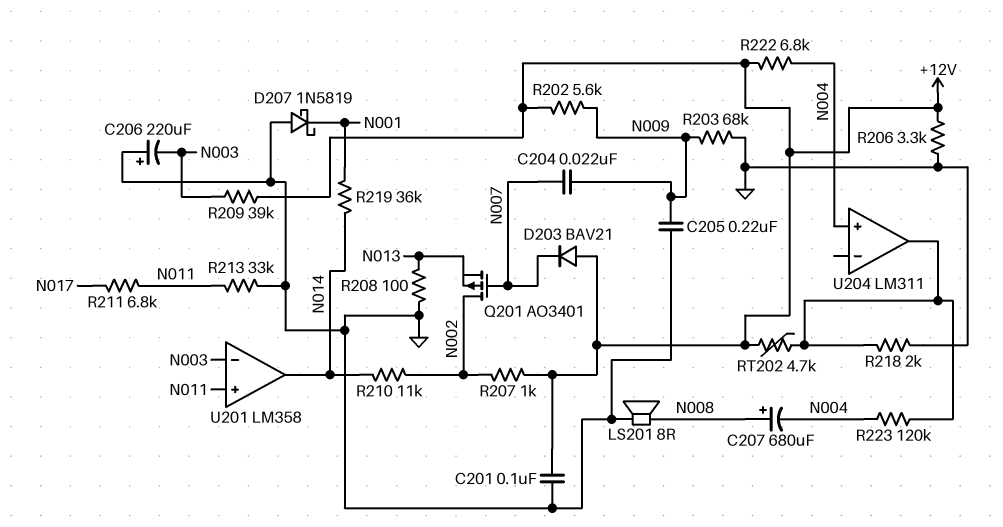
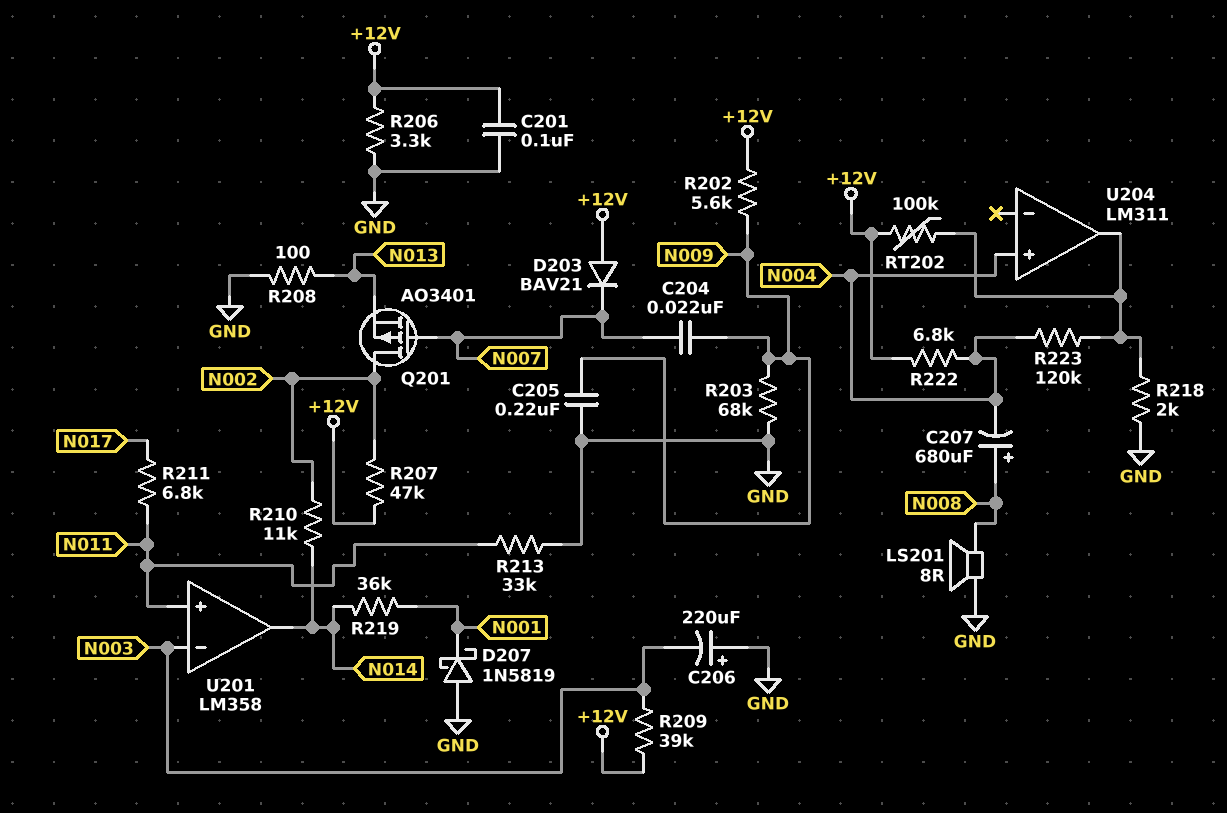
R207: 1k (+12V, N002) -> 47k (+12V, N002)
RT202: 4.7k (+12V, U204/out) -> 100k (+12V, U204/out)

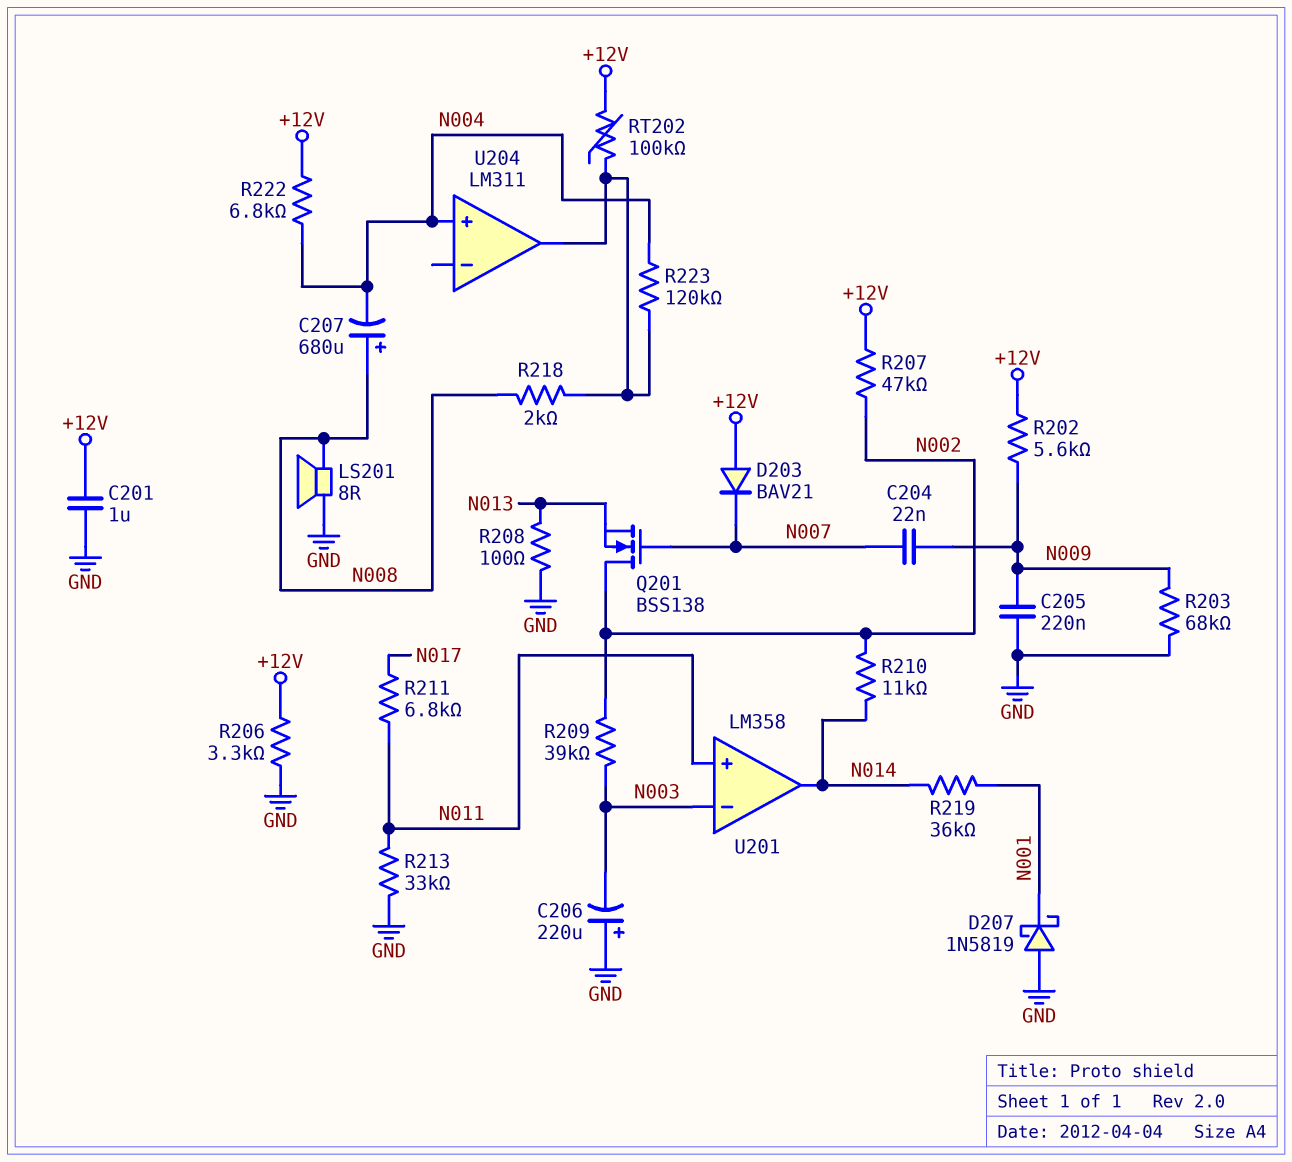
C201: 100nF (+12V, GND) -> 1uF (+12V, GND)
Q201: PMOS AO3401 (G N007, D N002, S N013) -> NMOS BSS138 (G N007, D N002, S N013)
R209: 39k (+12V, N003) -> 39k (N002, N003)
R218: 2k (GND, U204/out) -> 2k (N008, U204/out)

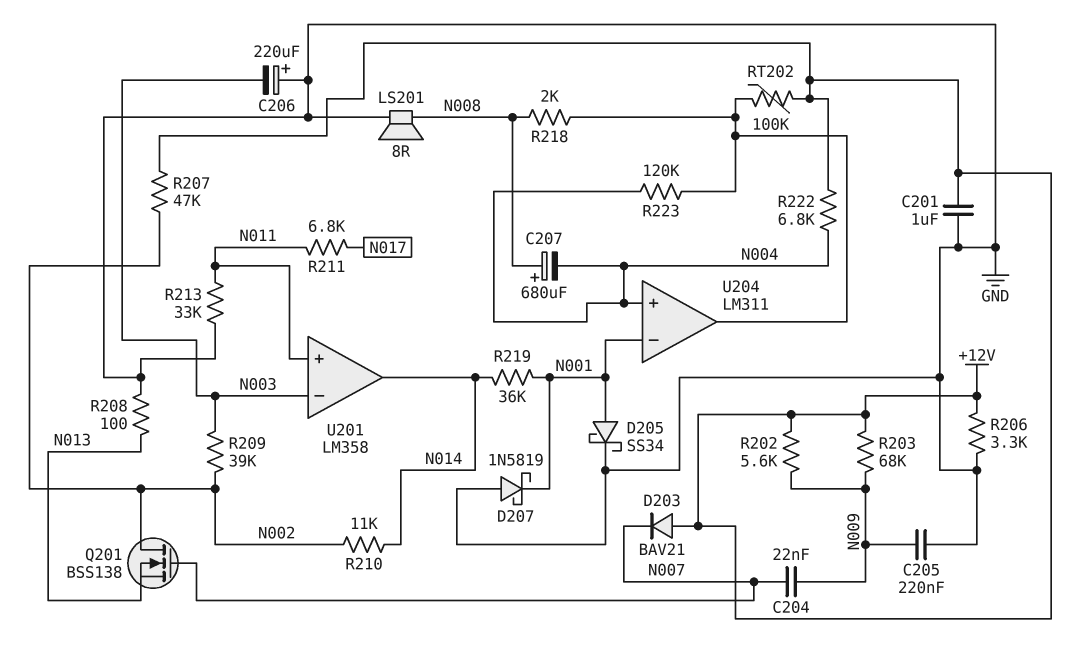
D205: none -> schottky SS34 (A N001, K GND)
R203: 68k (GND, N009) -> 68k (+12V, N009)
U204 pin in-: none -> N001

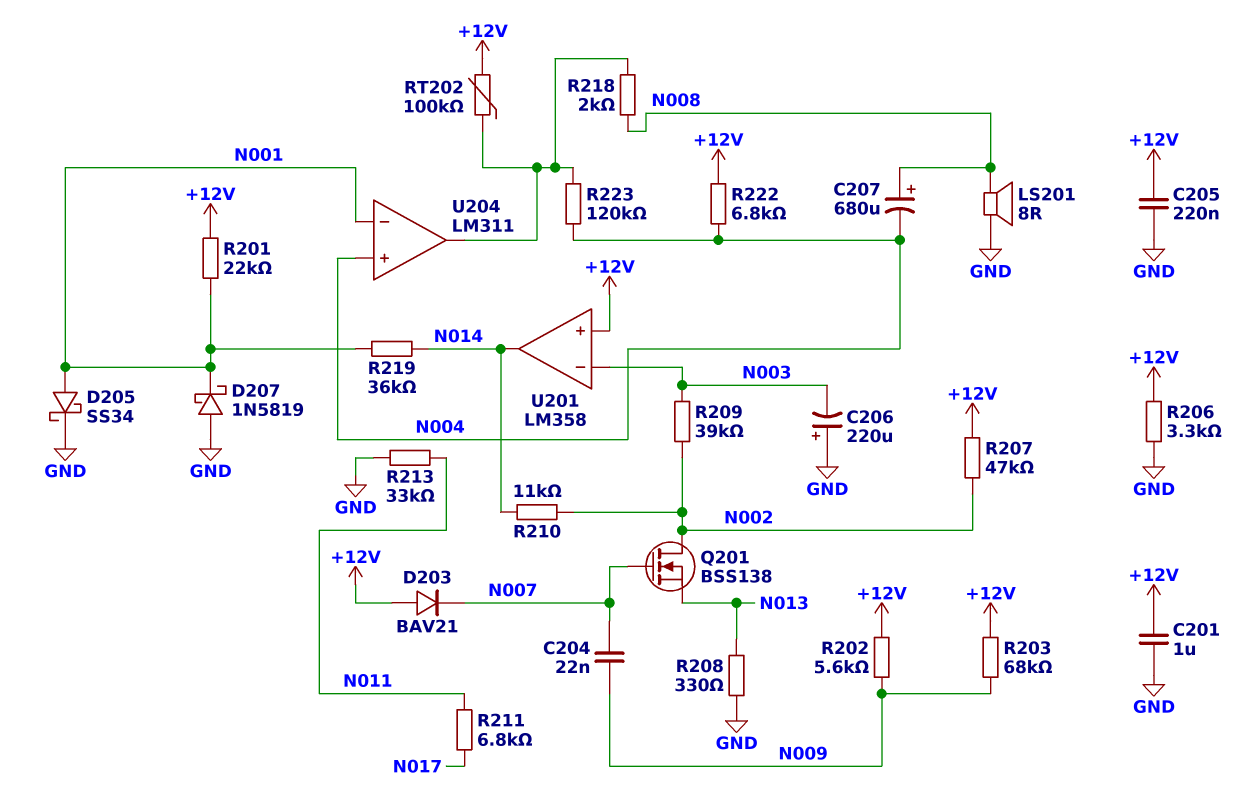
C205: 220nF (GND, N009) -> 220nF (+12V, GND)
R201: none -> 22k (+12V, N001)
R208: 100 (GND, N013) -> 330 (GND, N013)
U201 pin in+: N011 -> +12V

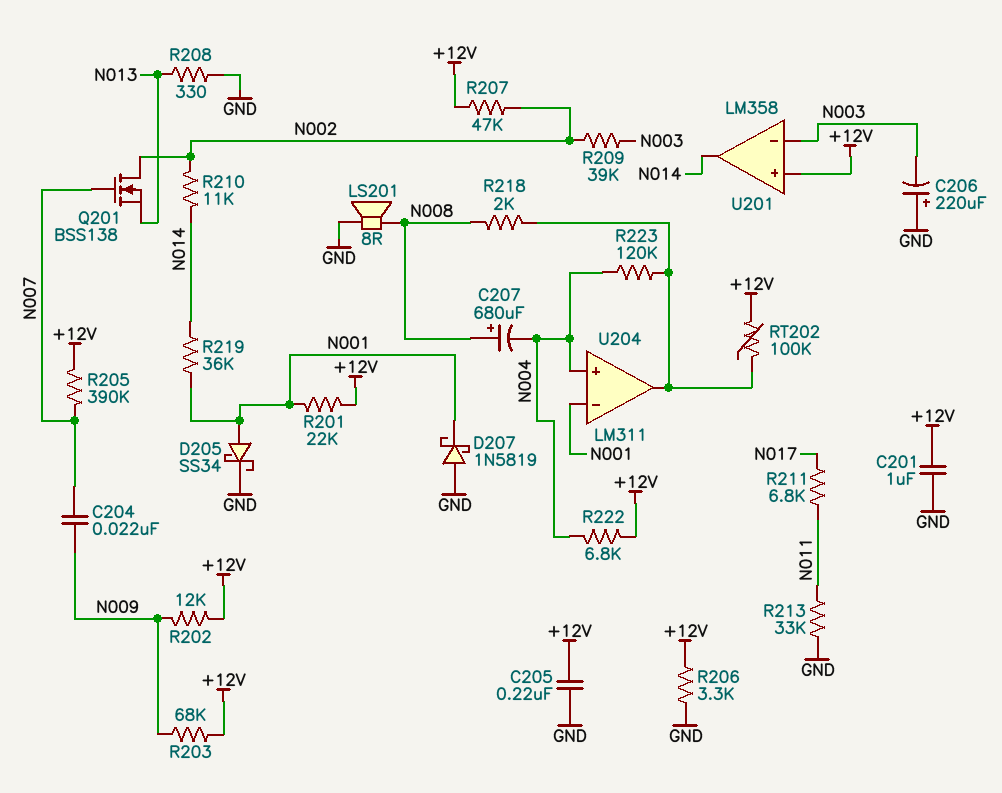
D203: diode BAV21 (A +12V, K N007) -> none
R202: 5.6k (+12V, N009) -> 12k (+12V, N009)
R205: none -> 390k (+12V, N007)

